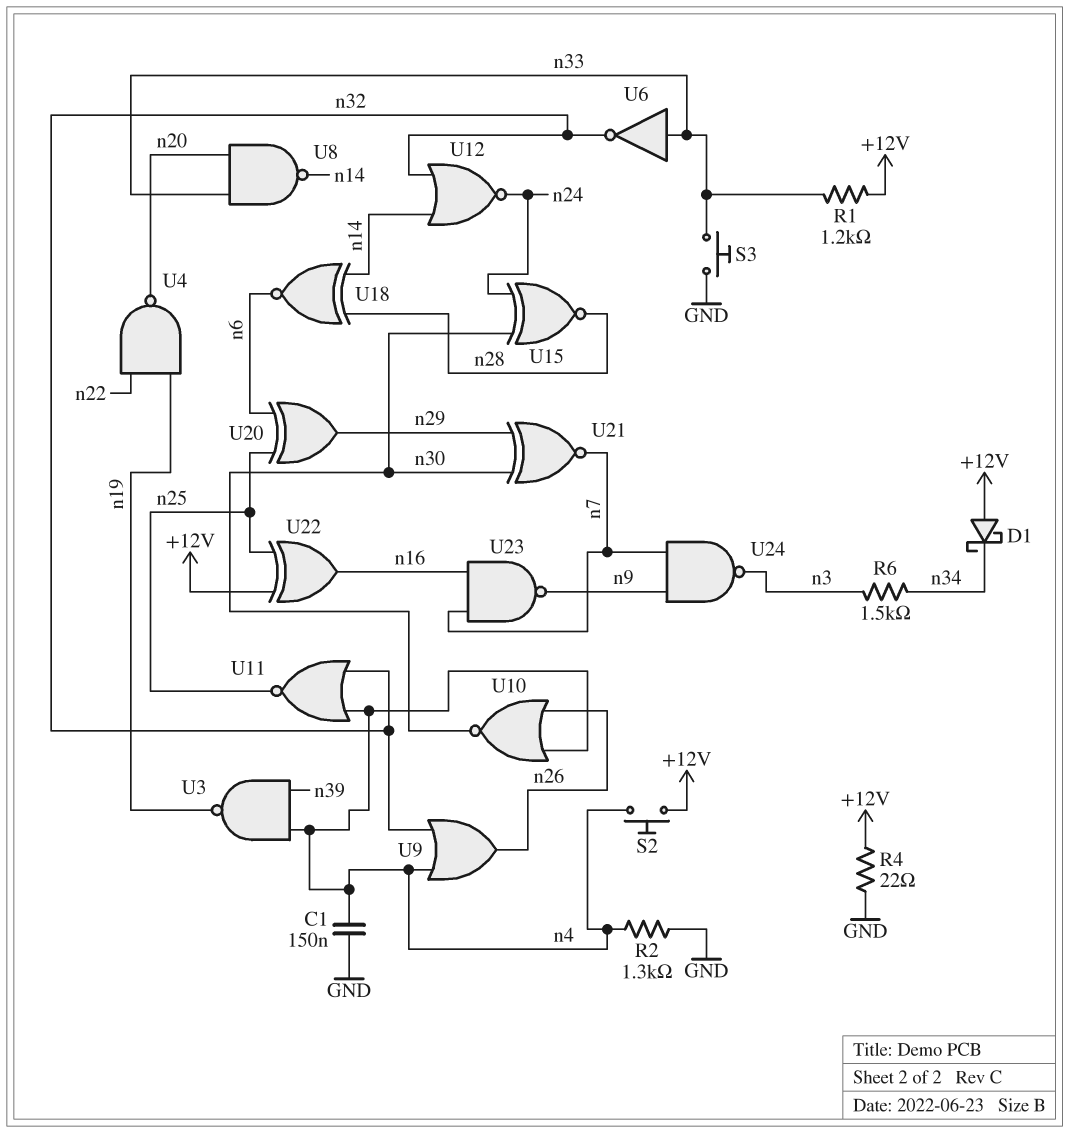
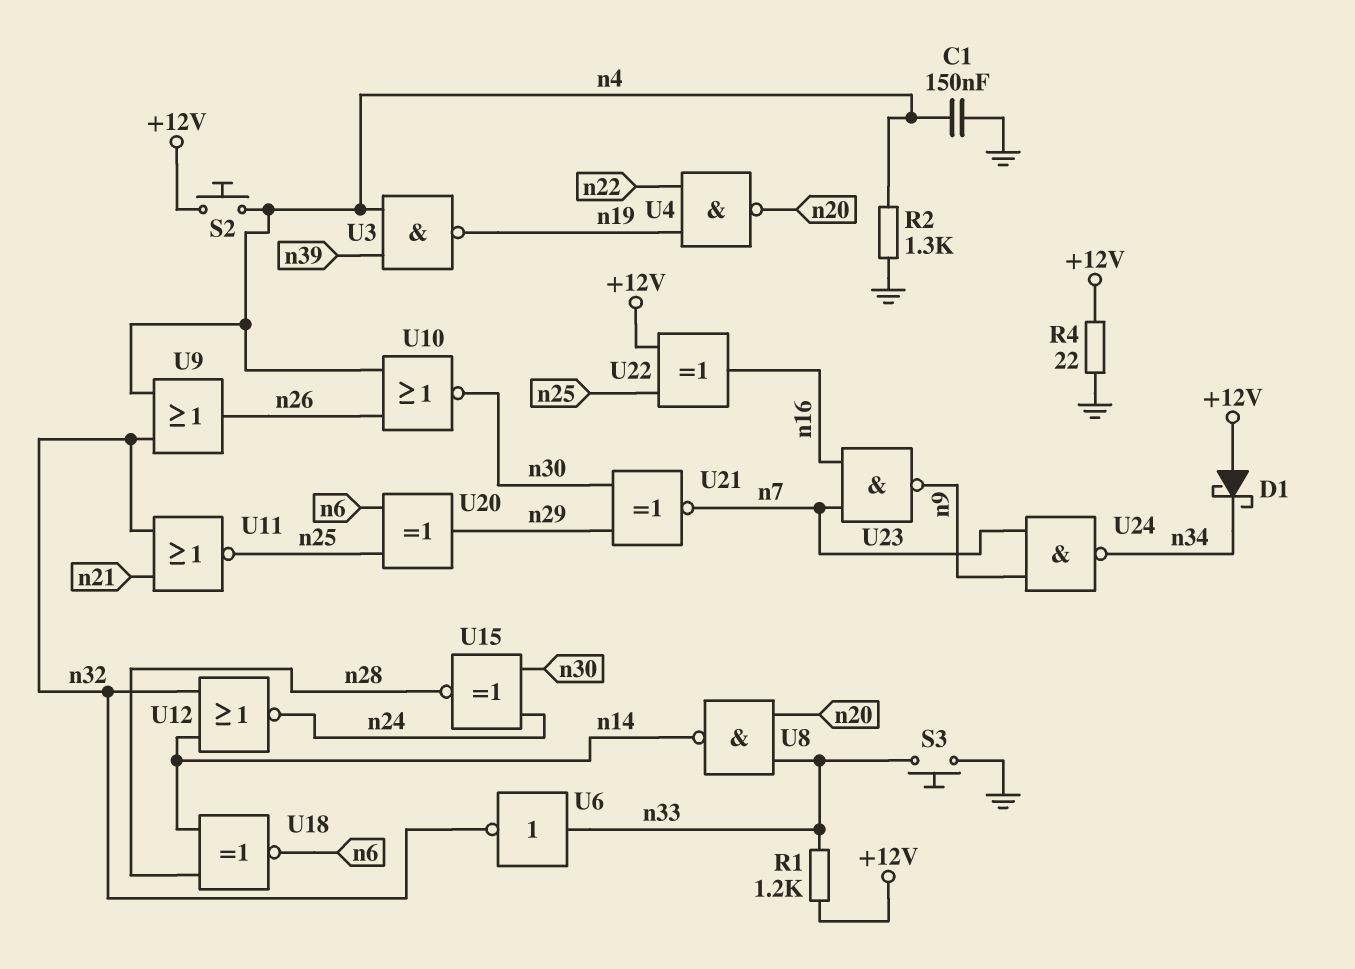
R6: 1.5k (n3, n34) -> none
U11: NOR (in n4, in n32, out n25) -> NOR (in n21, in n32, out n25)
U24: NAND (in n7, in n9, out n3) -> NAND (in n7, in n9, out n34)

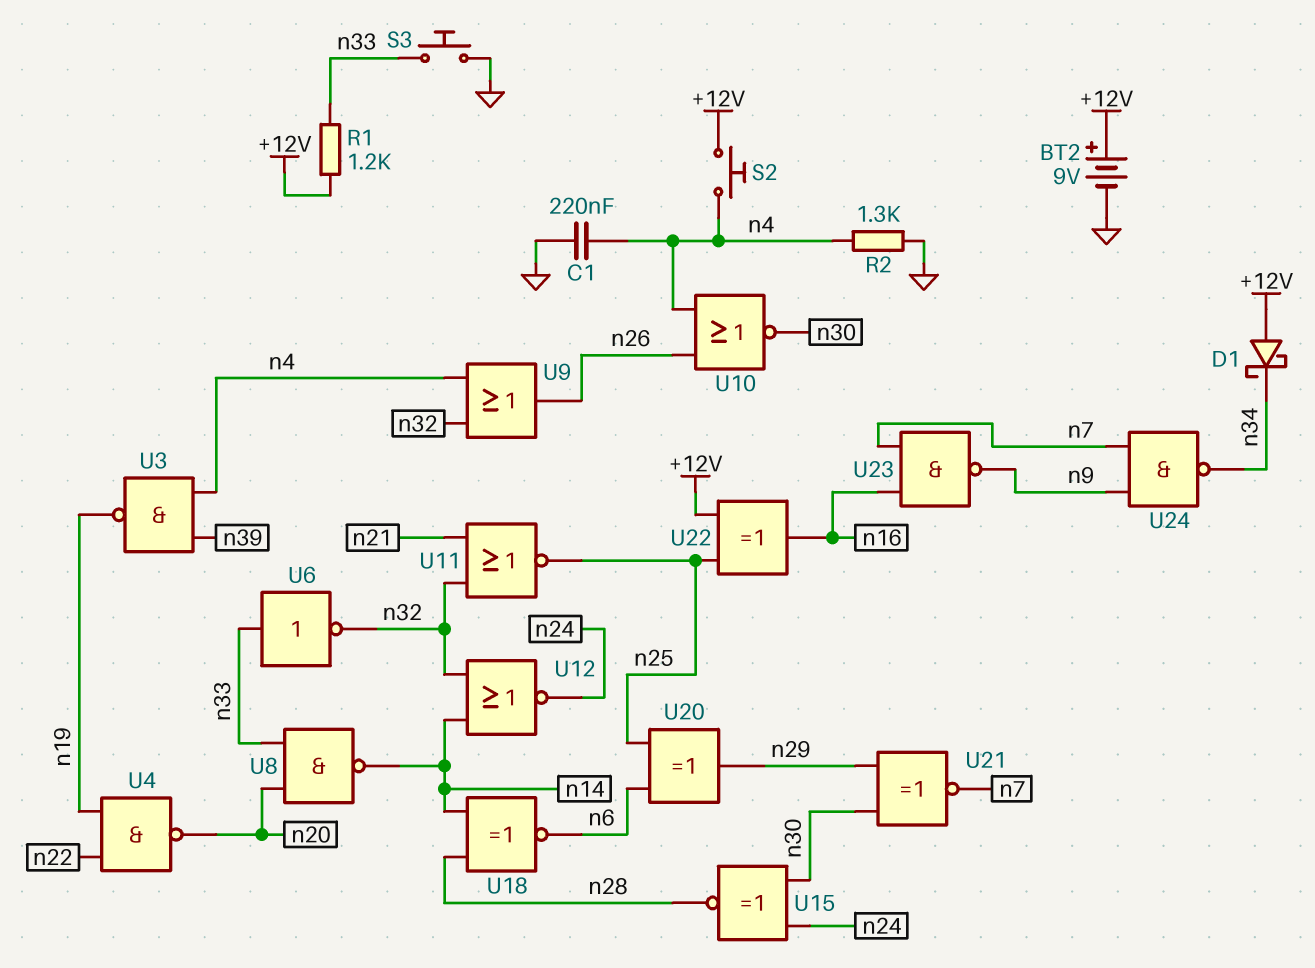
BT2: none -> 9V (plus +12V, minus GND)
C1: 150nF (GND, n4) -> 220nF (GND, n4)
R4: 22 (+12V, GND) -> none

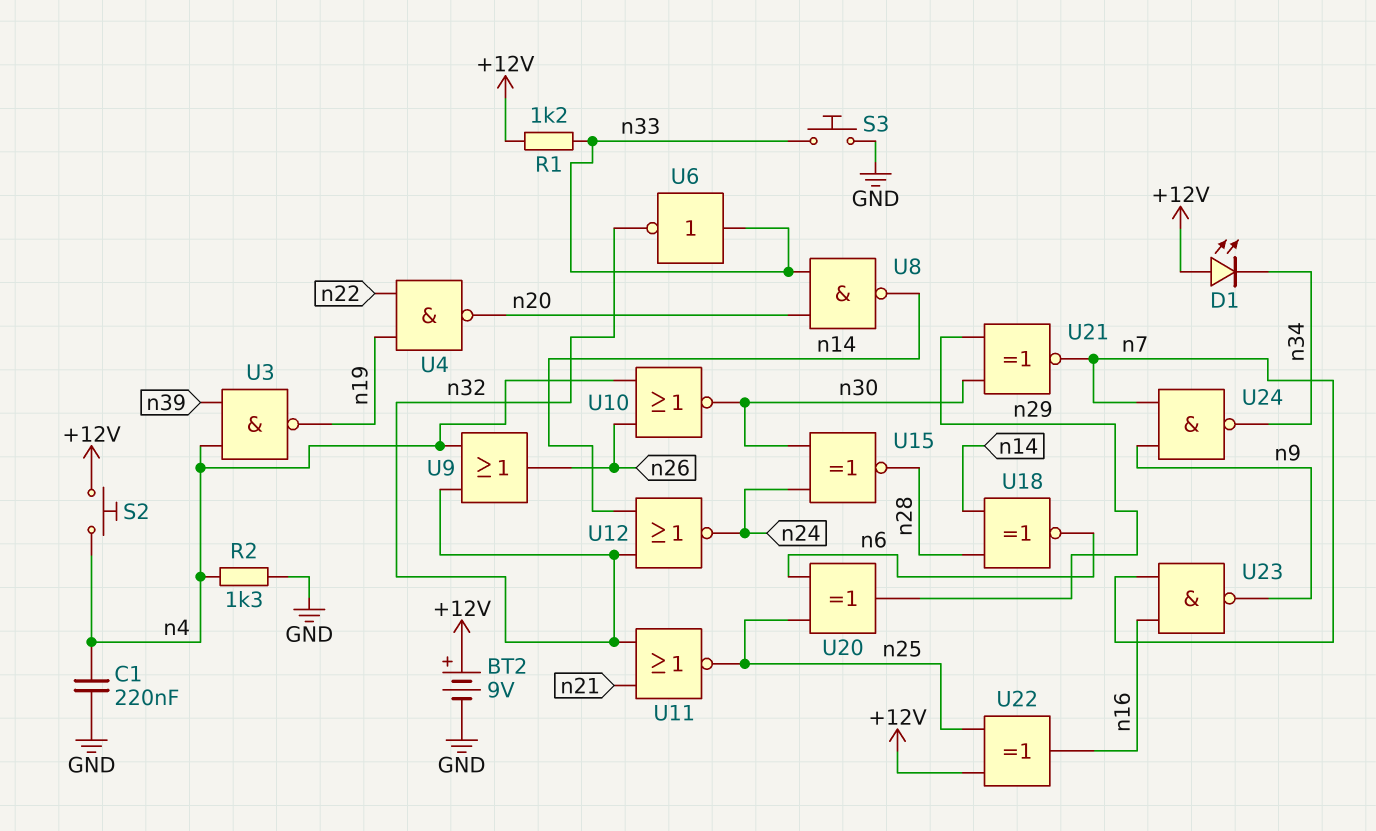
D1: schottky (A +12V, K n34) -> LED (A +12V, K n34)

